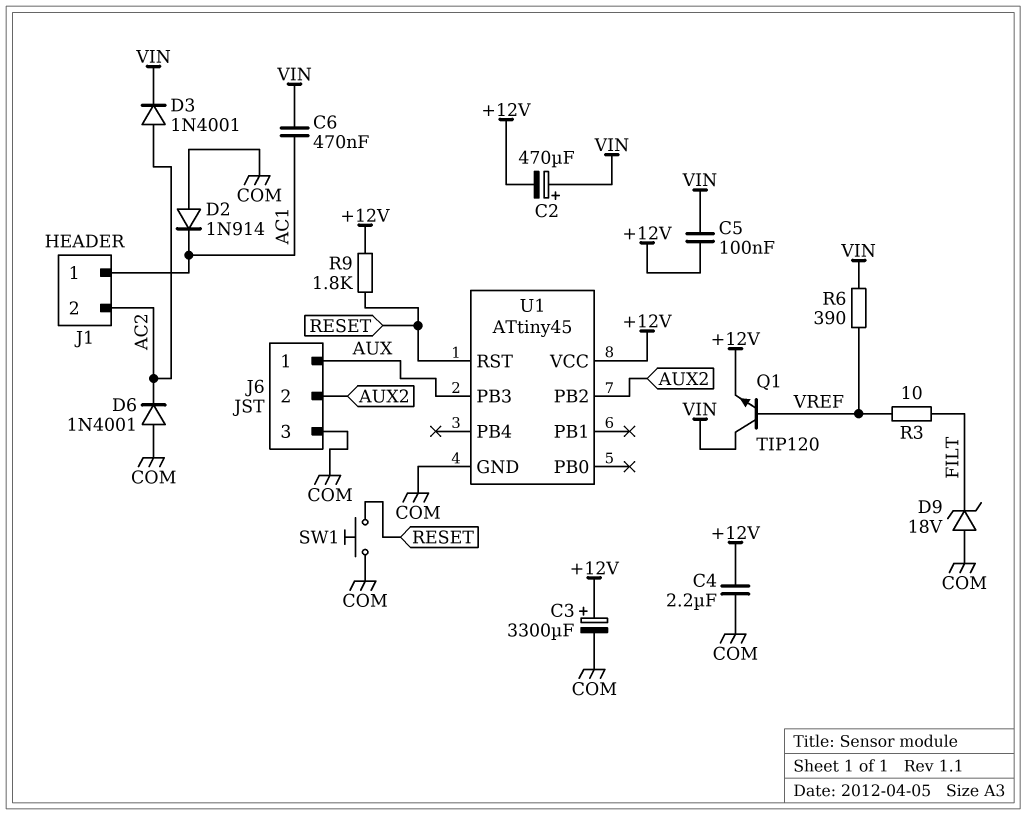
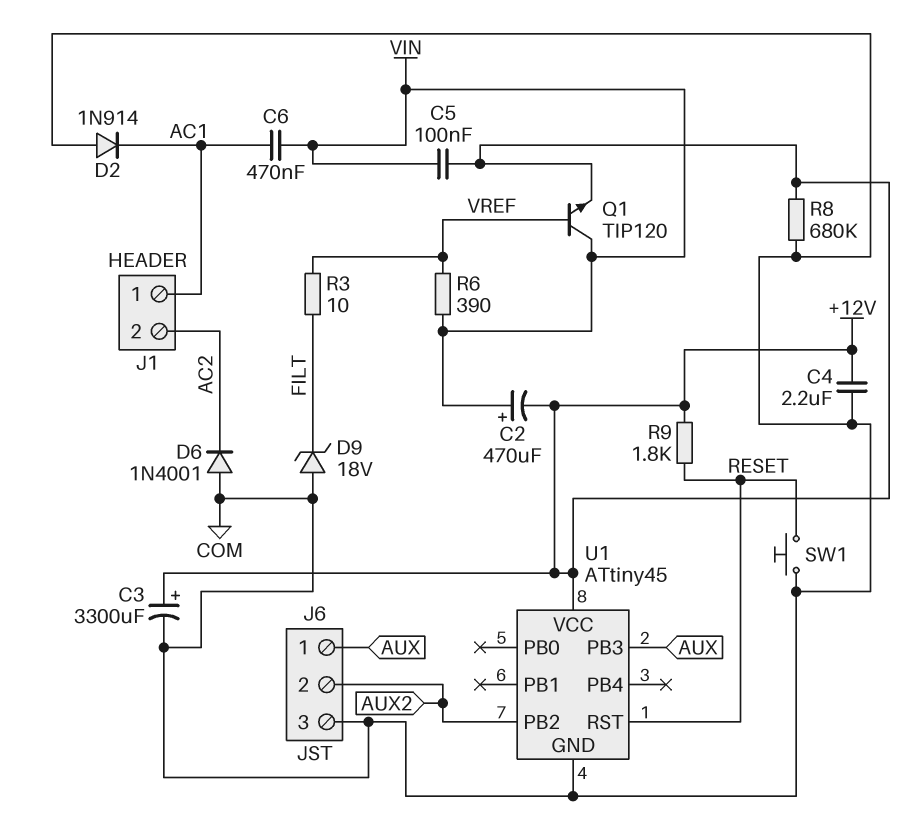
D3: diode 1N4001 (A AC2, K VIN) -> none
R8: none -> 680k (+12V, COM)

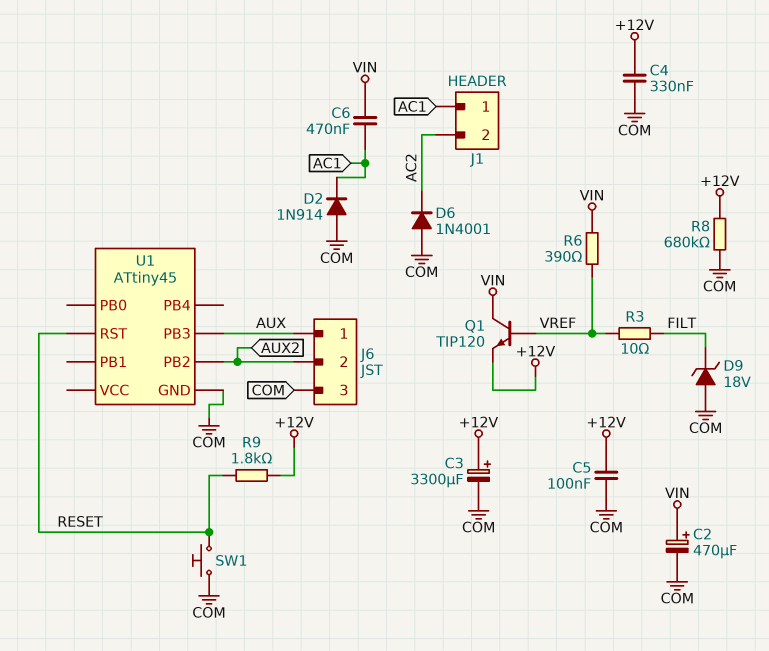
C2: 470uF (plus VIN, minus +12V) -> 470uF (plus VIN, minus COM)
C4: 2.2uF (+12V, COM) -> 330nF (+12V, COM)
C5: 100nF (+12V, VIN) -> 100nF (+12V, COM)
U1 pin VCC: +12V -> none

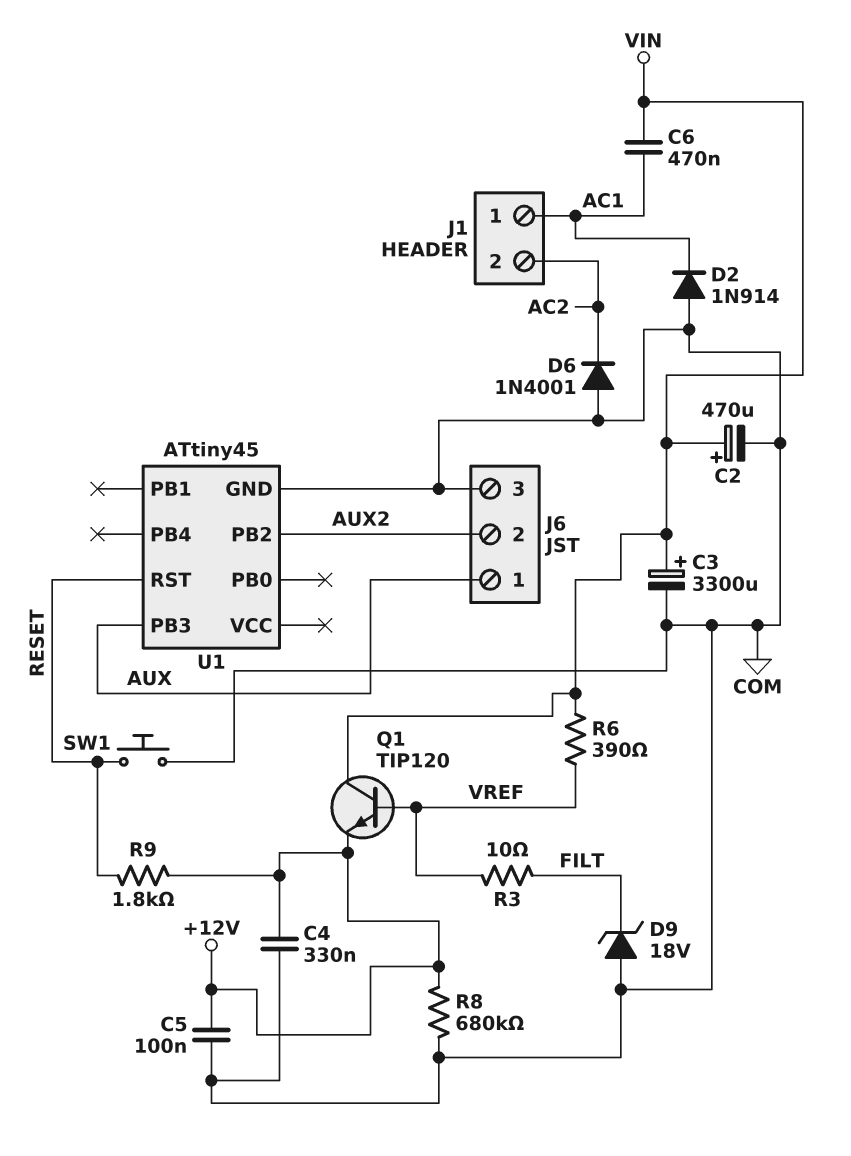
C3: 3300uF (plus +12V, minus COM) -> 3300uF (plus VIN, minus COM)

